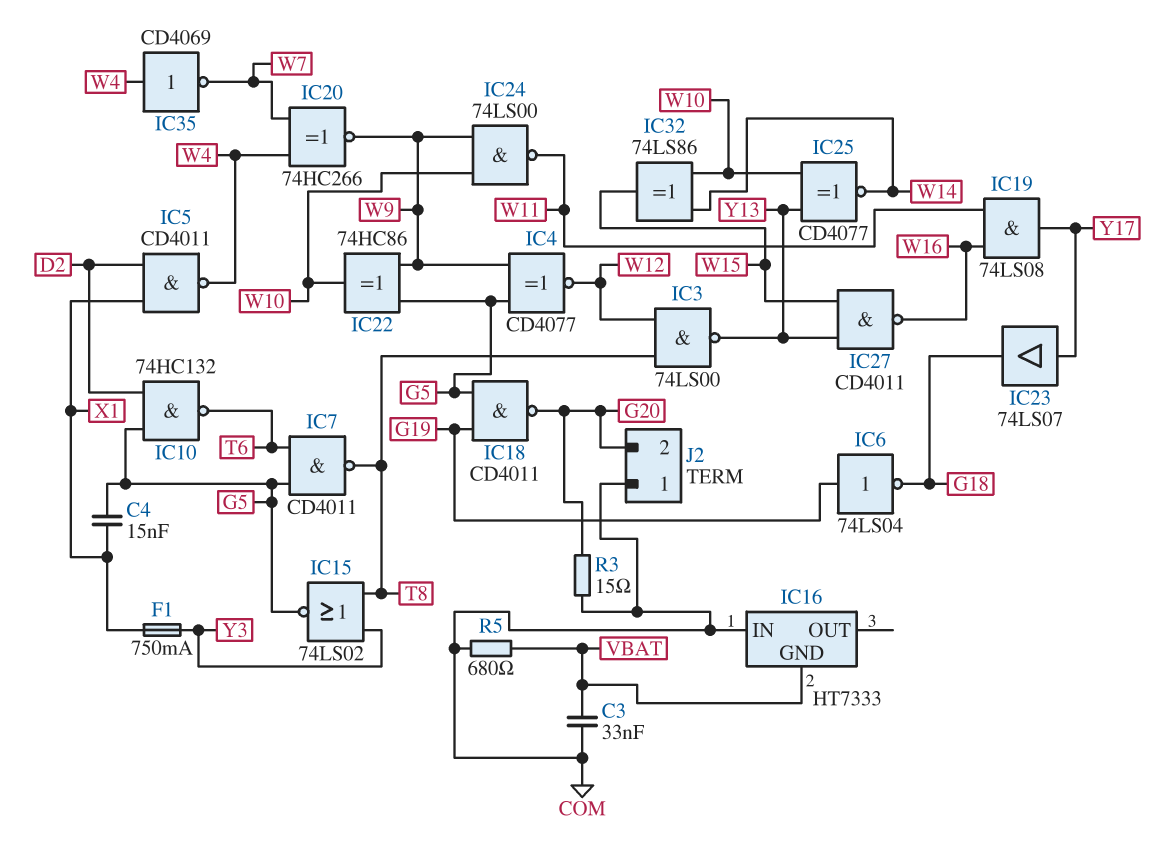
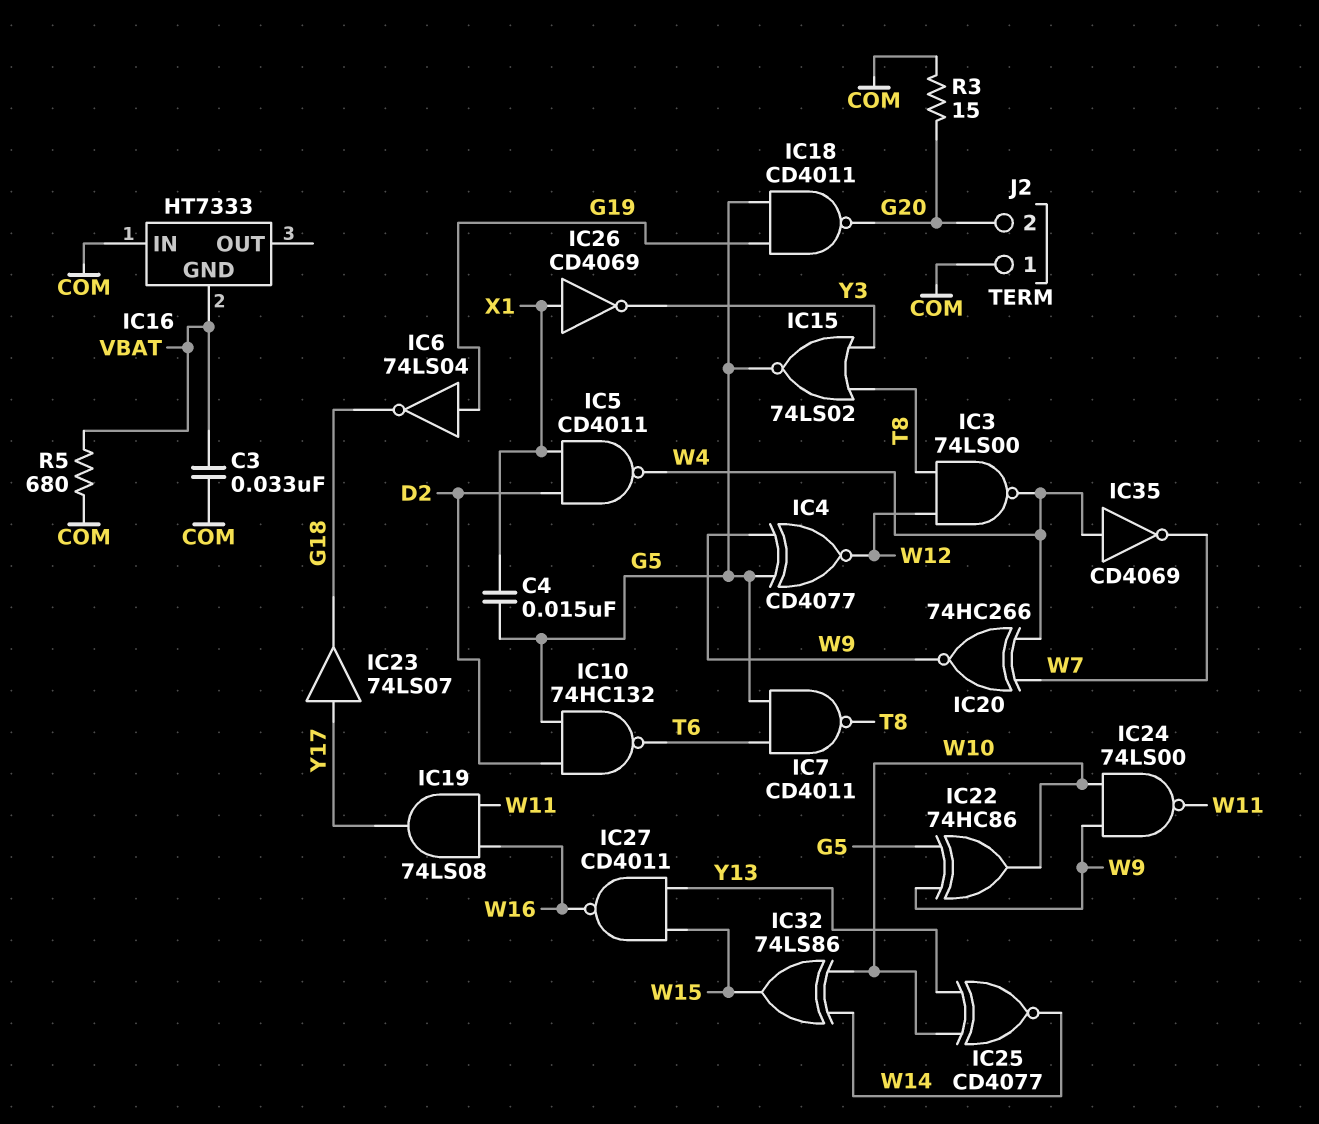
F1: 750mA (X1, Y3) -> none
IC3: NAND 74LS00 (in T8, in W12, out Y13) -> NAND 74LS00 (in T8, in W12, out W4)
IC26: none -> NOT CD4069 (in X1, out Y3)

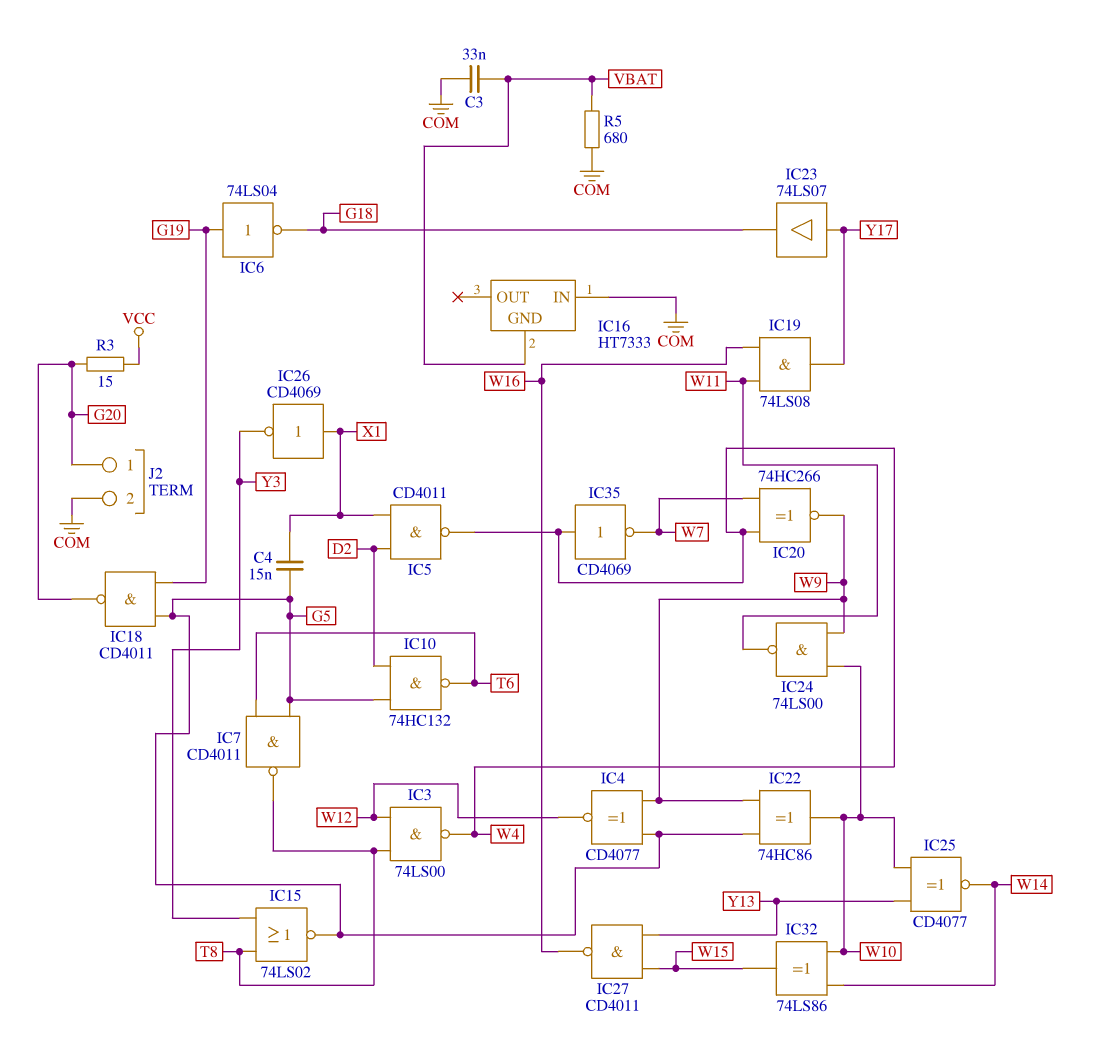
J2 pin 1: COM -> G20
J2 pin 2: G20 -> COM
R3: 15 (COM, G20) -> 15 (G20, VCC)

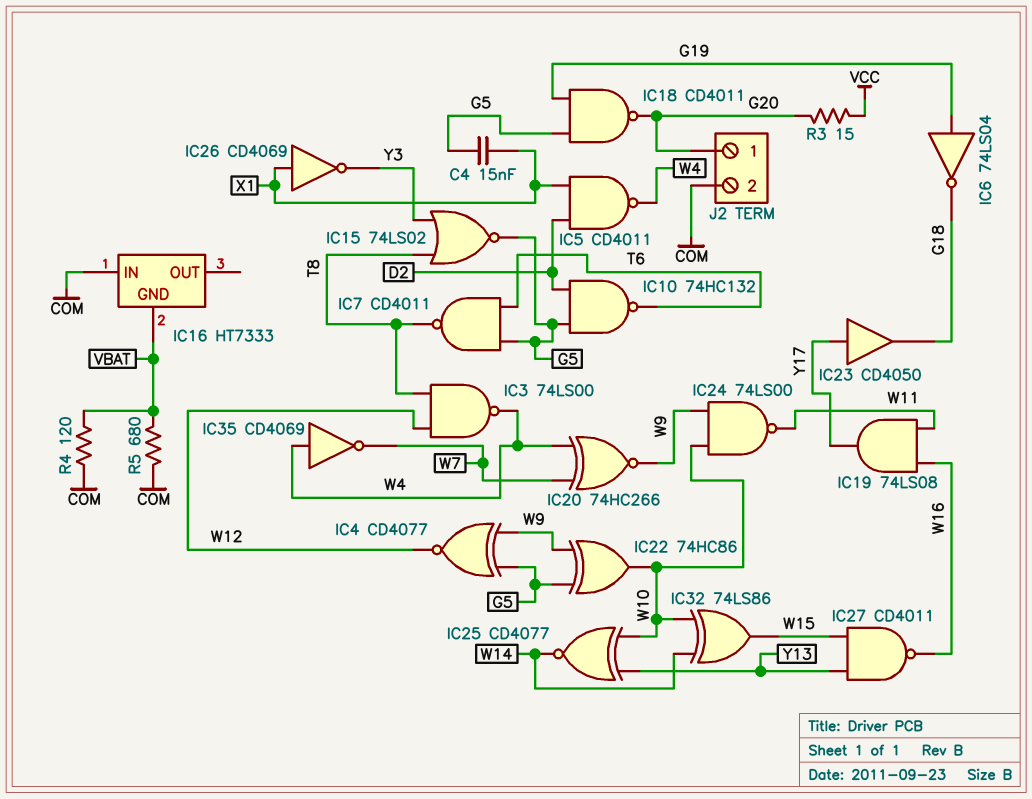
C3: 33nF (COM, VBAT) -> none
IC23: buffer 74LS07 (in Y17, out G18) -> buffer CD4050 (in Y17, out G18)
R4: none -> 120 (COM, VBAT)

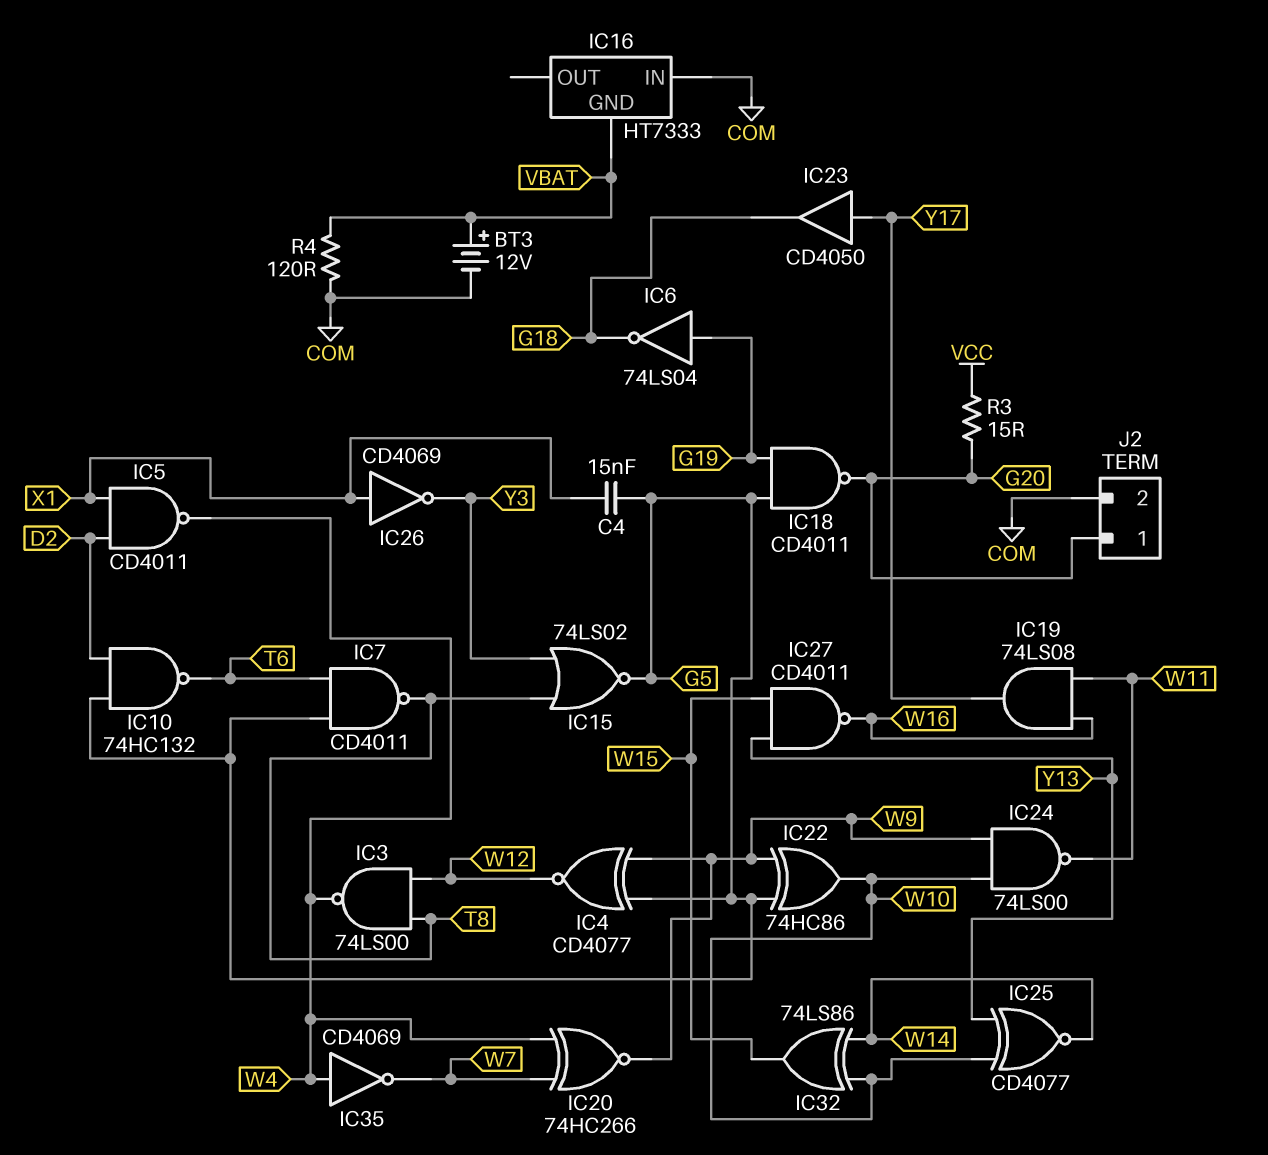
BT3: none -> 12V (plus VBAT, minus COM)
R5: 680 (COM, VBAT) -> none

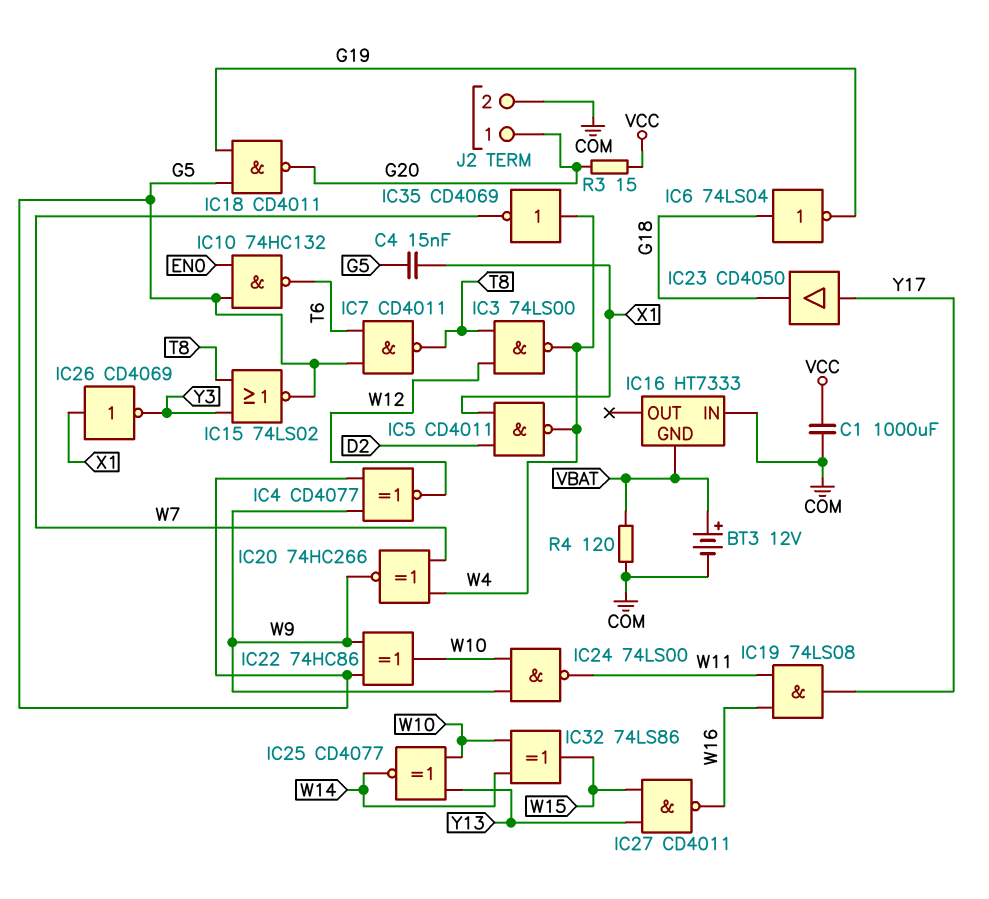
C1: none -> 1000uF (COM, VCC)
IC6: NOT 74LS04 (in G19, out G18) -> NOT 74LS04 (in G18, out G19)
IC10: NAND 74HC132 (in D2, in G5, out T6) -> NAND 74HC132 (in EN0, in G5, out T6)

